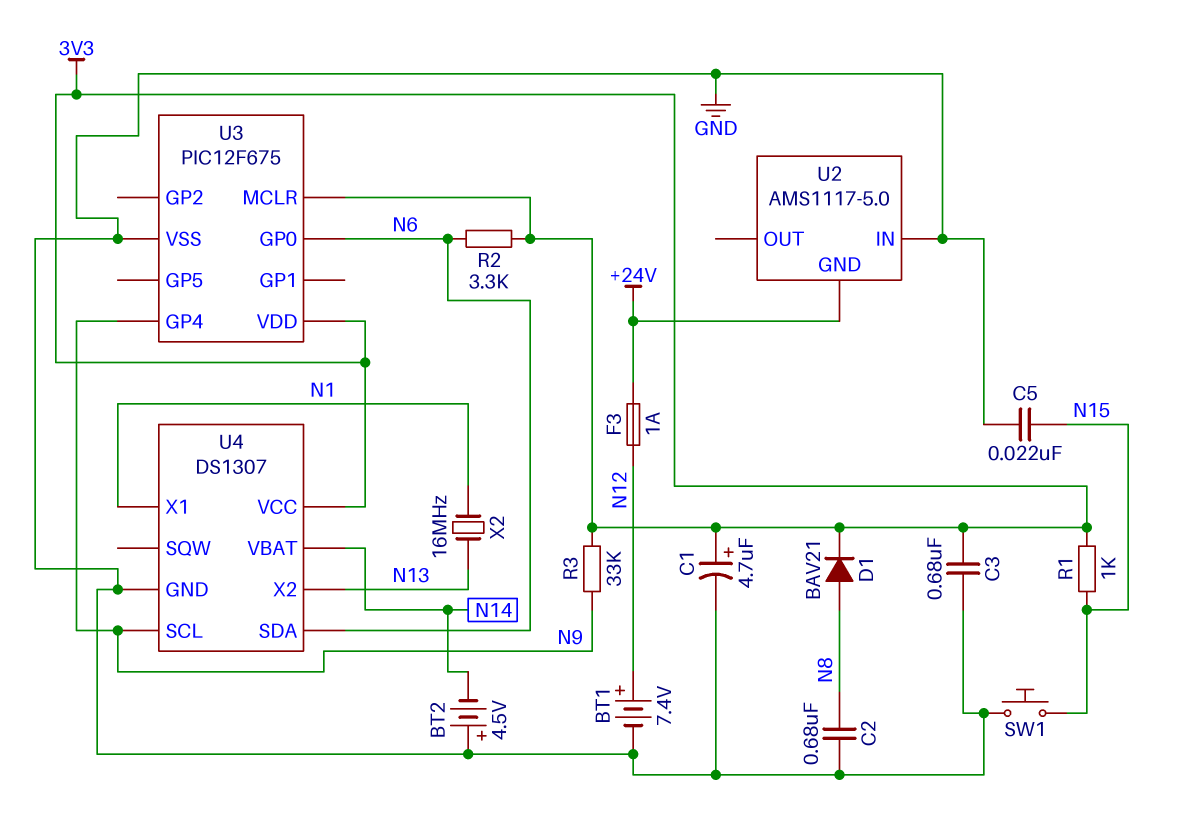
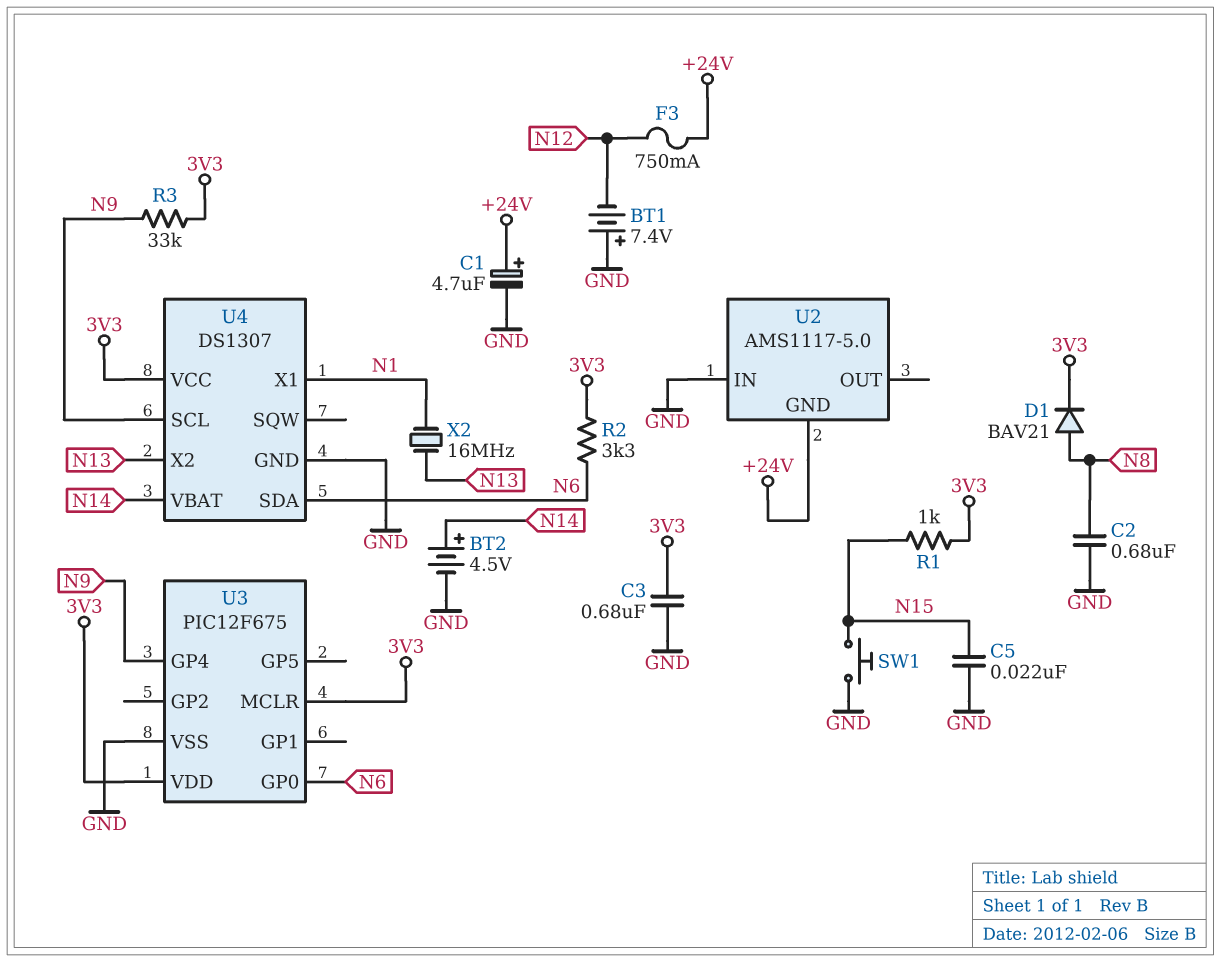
BT1: 7.4V (plus N12, minus GND) -> 7.4V (plus GND, minus N12)
BT2: 4.5V (plus GND, minus N14) -> 4.5V (plus N14, minus GND)
C1: 4.7uF (plus 3V3, minus GND) -> 4.7uF (plus +24V, minus GND)
F3: 1A (+24V, N12) -> 750mA (+24V, N12)

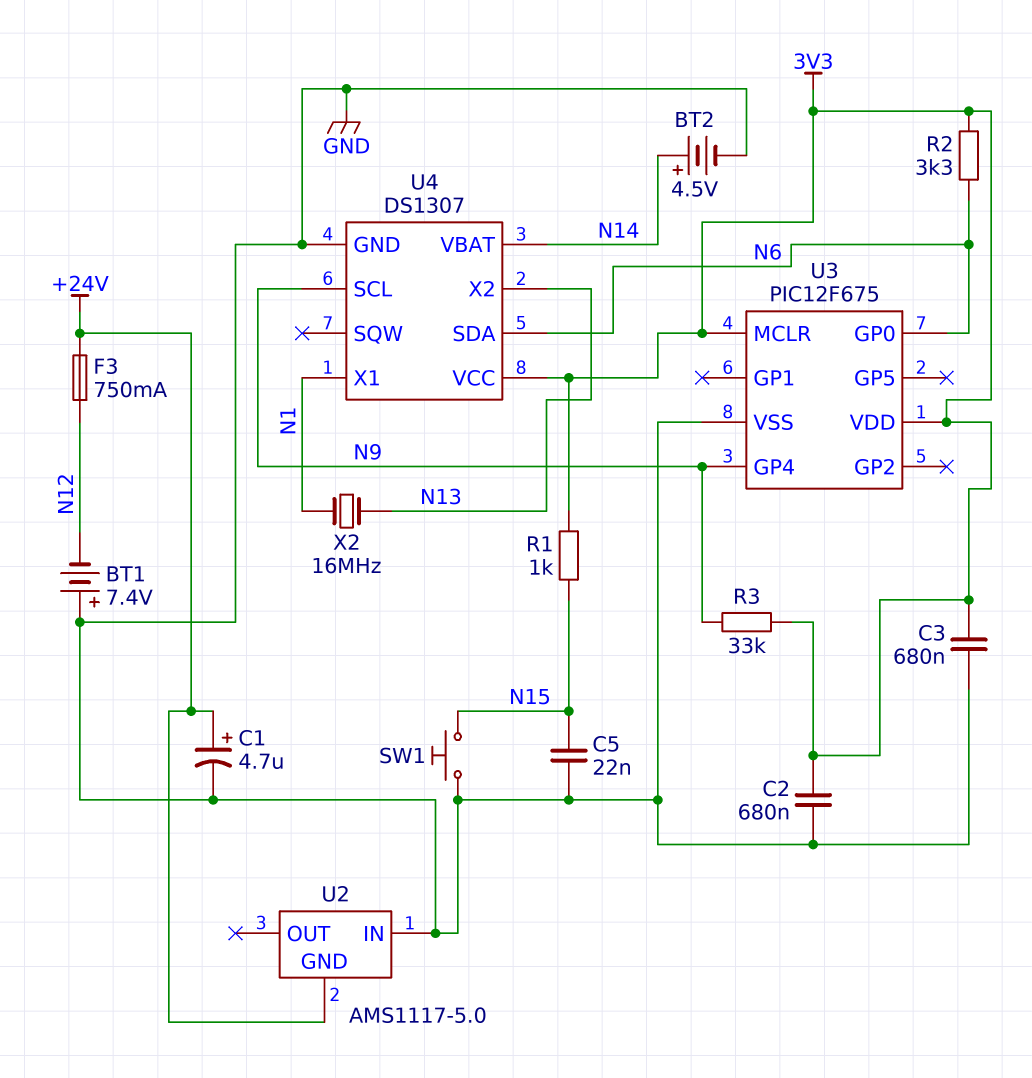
C2: 680nF (GND, N8) -> 680nF (3V3, GND)
D1: diode BAV21 (A N8, K 3V3) -> none

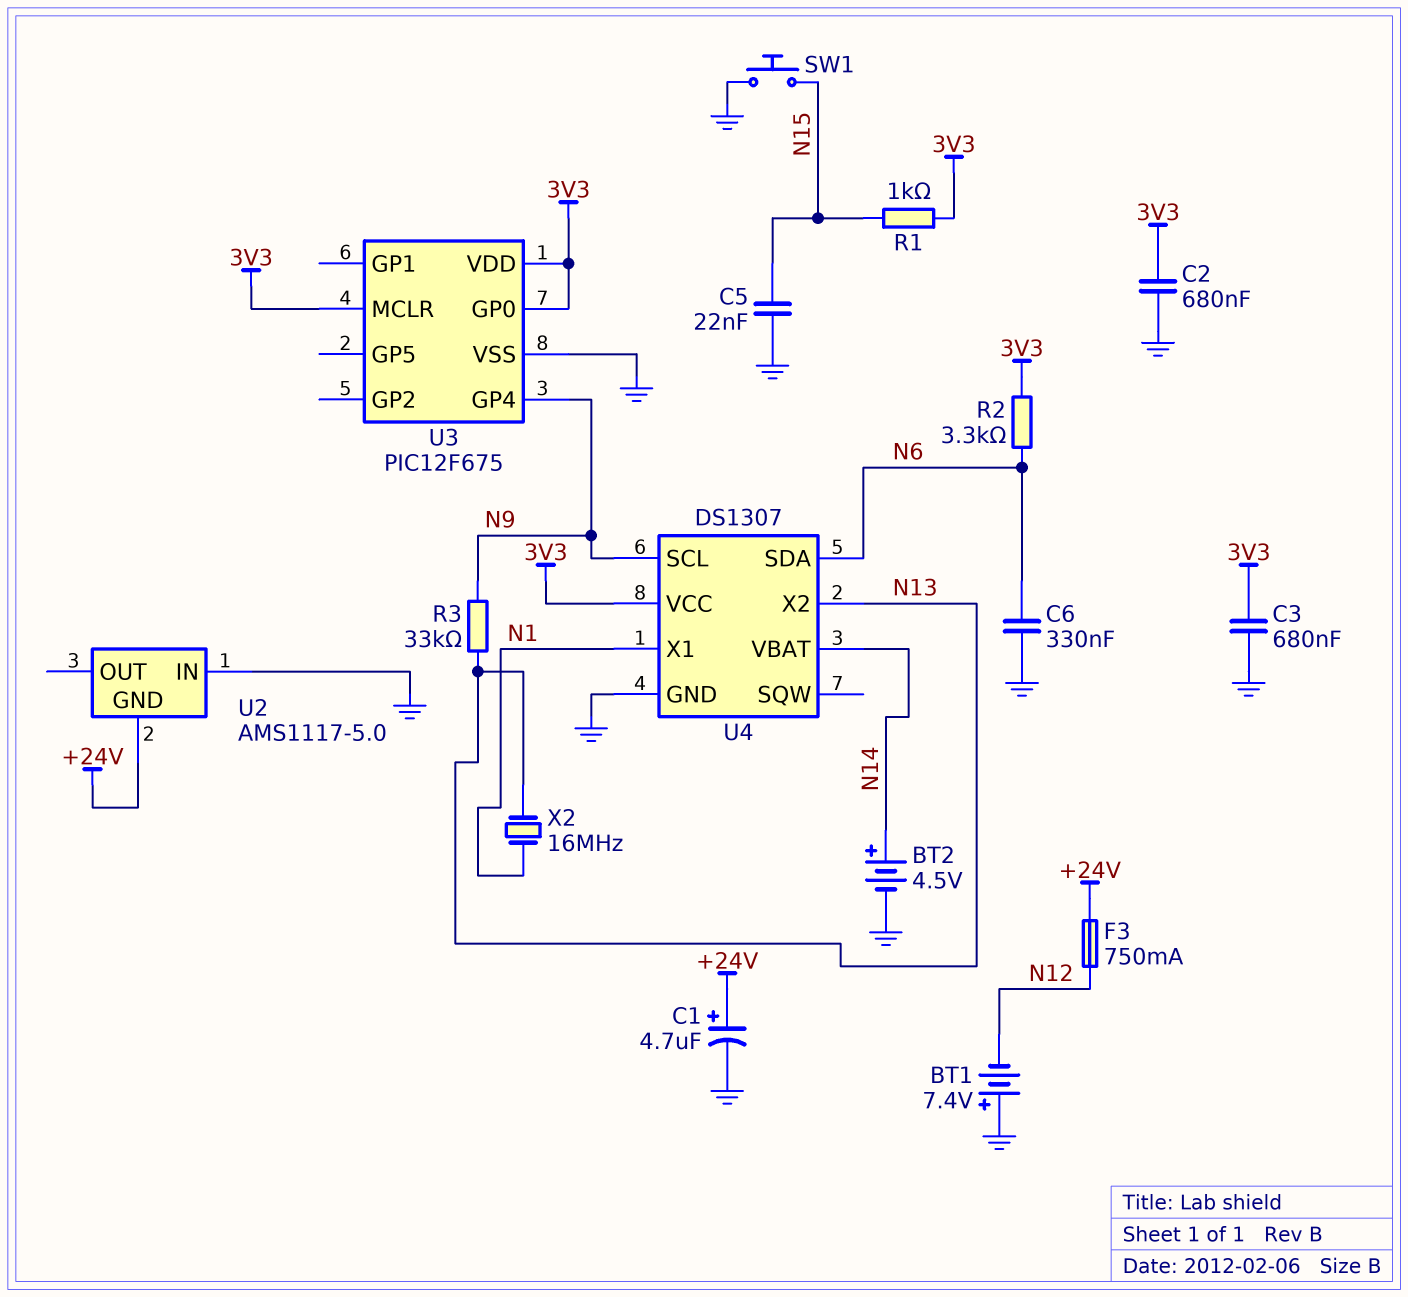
C6: none -> 330nF (GND, N6)
R3: 33k (3V3, N9) -> 33k (N9, N13)
U3 pin GP0: N6 -> 3V3

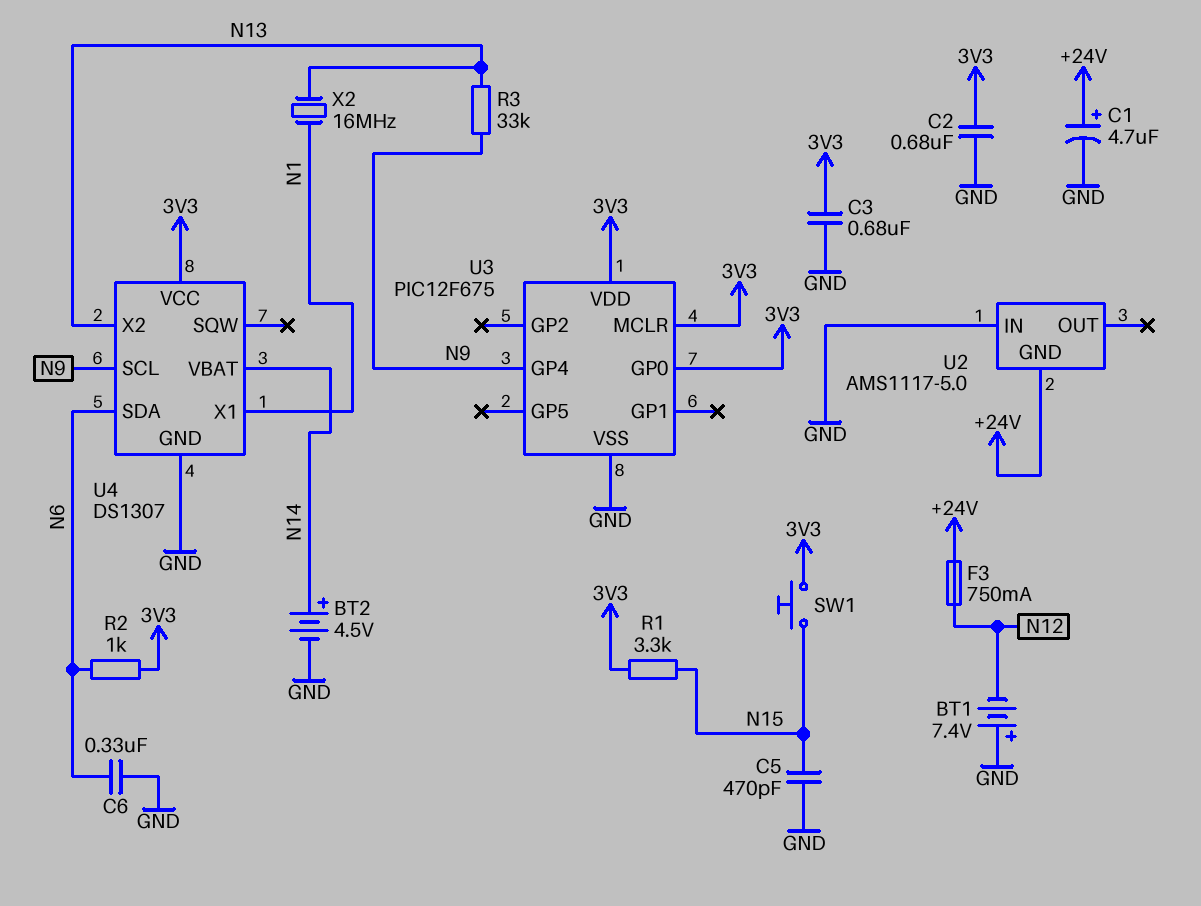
C5: 22nF (GND, N15) -> 470pF (GND, N15)
R1: 1k (3V3, N15) -> 3.3k (3V3, N15)
R2: 3.3k (3V3, N6) -> 1k (3V3, N6)
SW1: button (GND, N15) -> button (3V3, N15)

